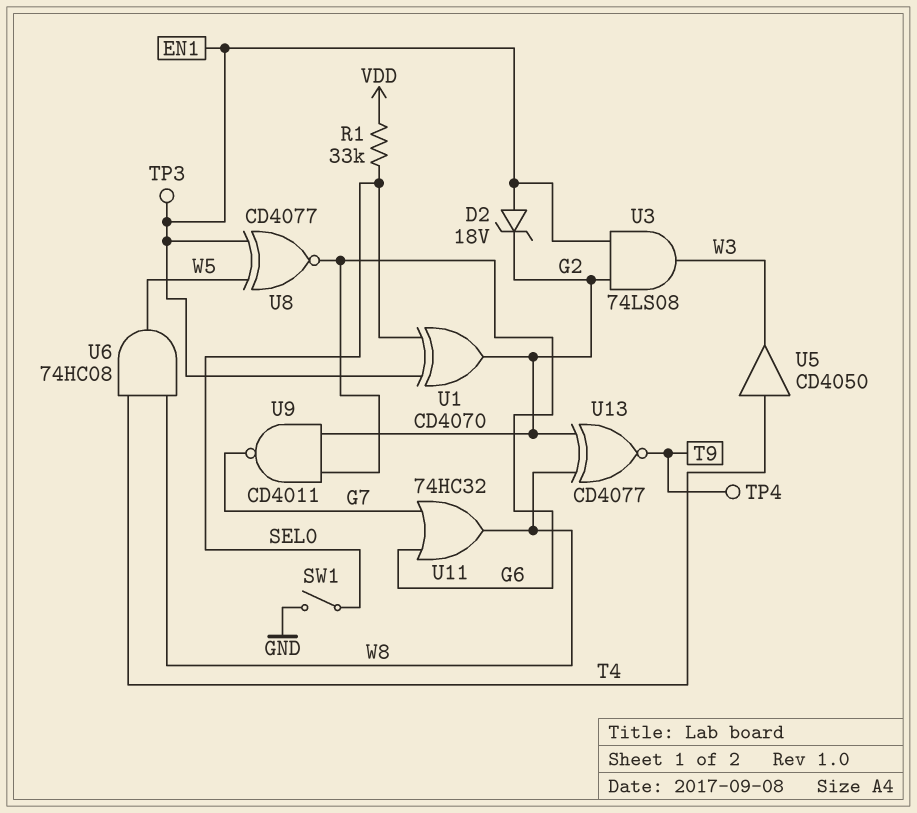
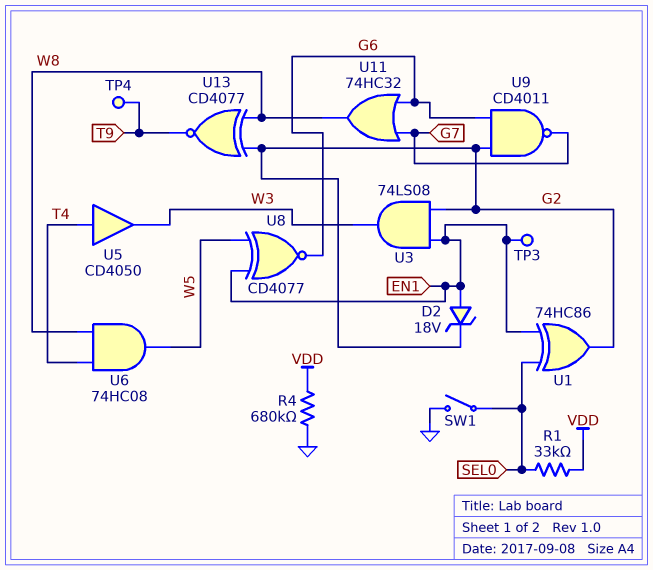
R4: none -> 680k (GND, VDD)
U1: XOR CD4070 (in EN1, in SEL0, out G2) -> XOR 74HC86 (in EN1, in SEL0, out G2)

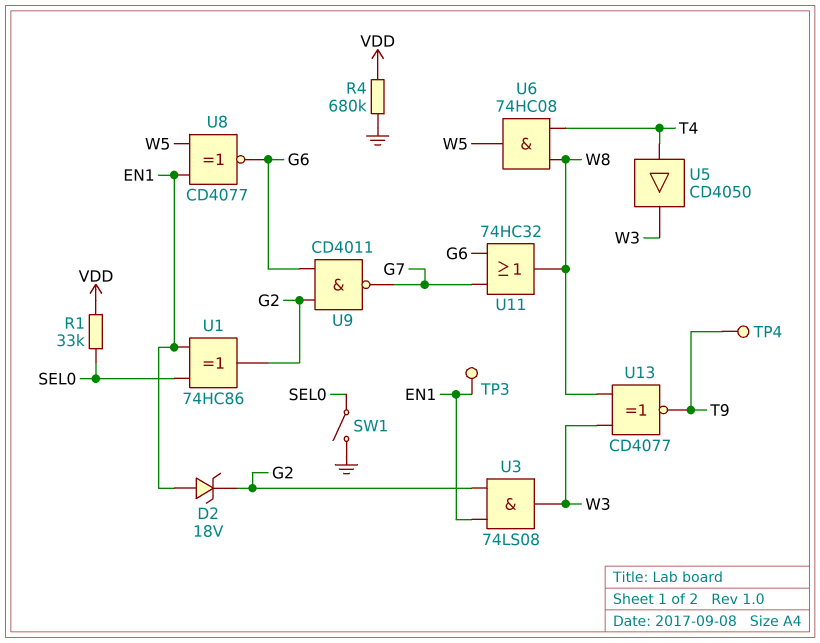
U13: XNOR CD4077 (in G2, in W8, out T9) -> XNOR CD4077 (in W3, in W8, out T9)

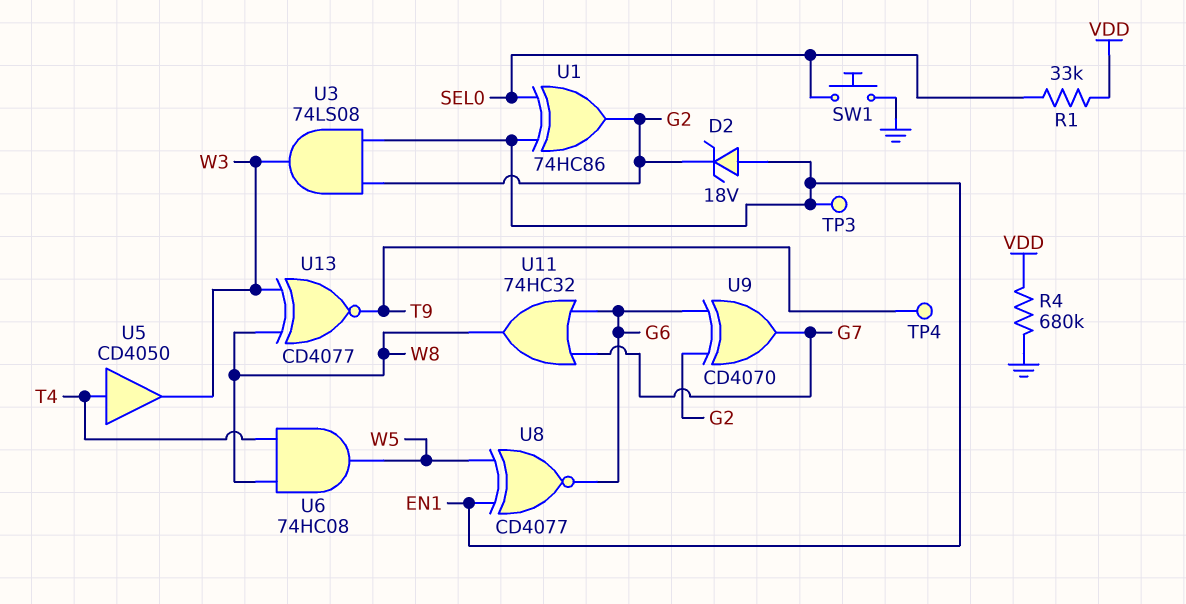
SW1: switch (GND, SEL0) -> button (GND, SEL0)
U9: NAND CD4011 (in G2, in G6, out G7) -> XOR CD4070 (in G2, in G6, out G7)

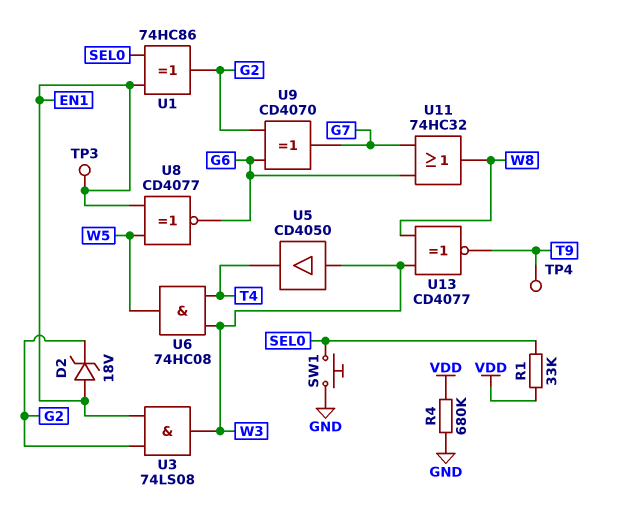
U5: buffer CD4050 (in T4, out W3) -> buffer CD4050 (in W3, out T4)
U6: AND 74HC08 (in T4, in W8, out W5) -> AND 74HC08 (in T4, in W3, out W5)

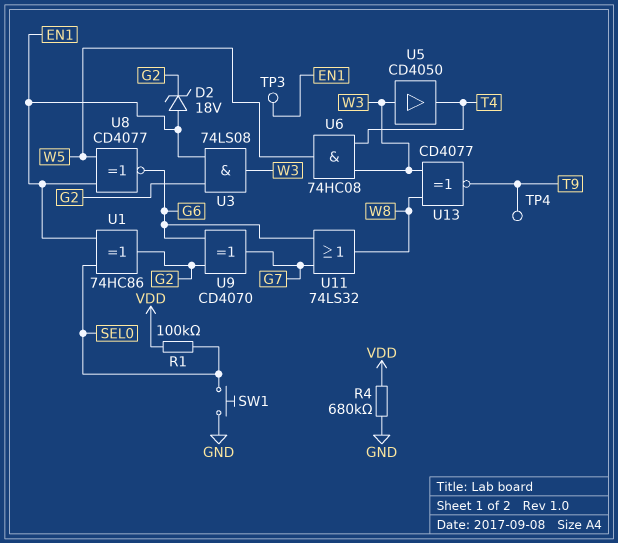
R1: 33k (SEL0, VDD) -> 100k (SEL0, VDD)
U11: OR 74HC32 (in G6, in G7, out W8) -> OR 74LS32 (in G6, in G7, out W8)

